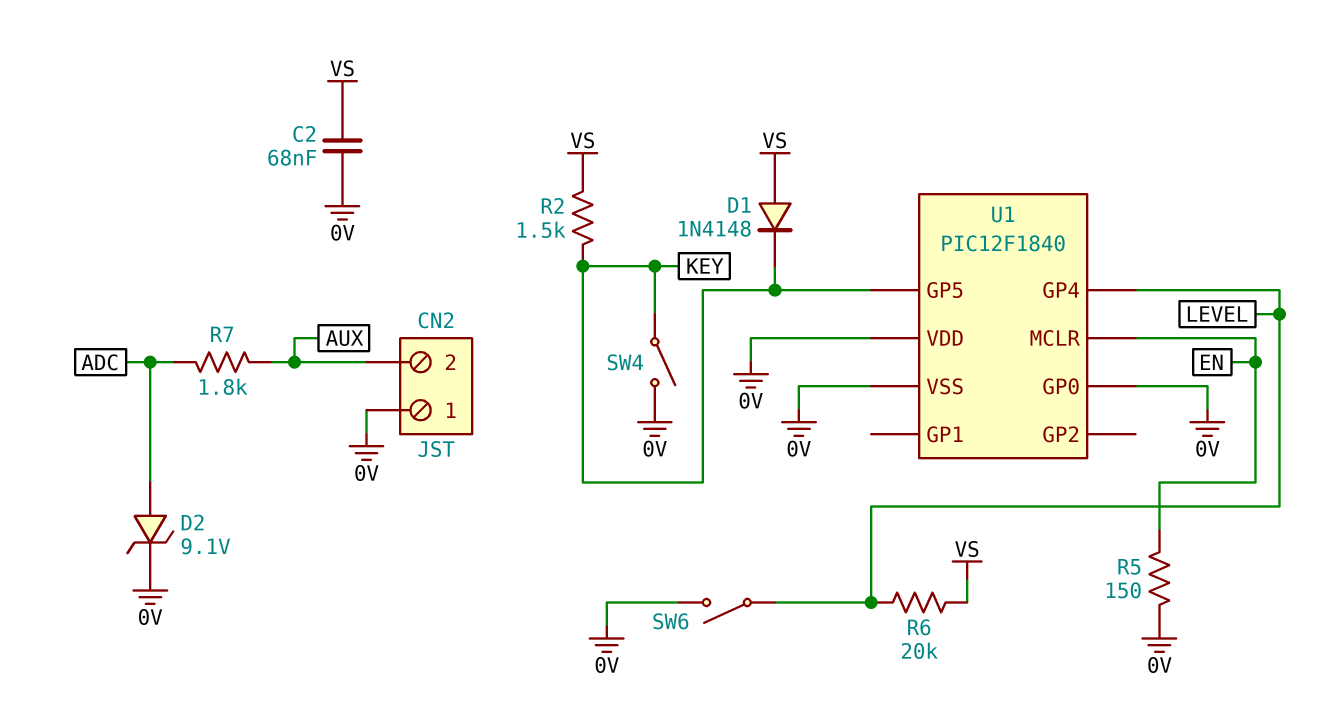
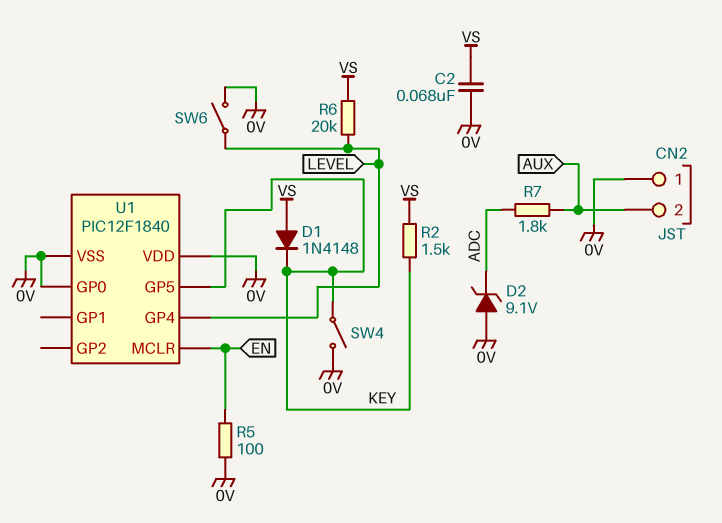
D2: zener 9.1V (A ADC, K 0V) -> zener 9.1V (A 0V, K ADC)
R5: 150 (0V, EN) -> 100 (0V, EN)

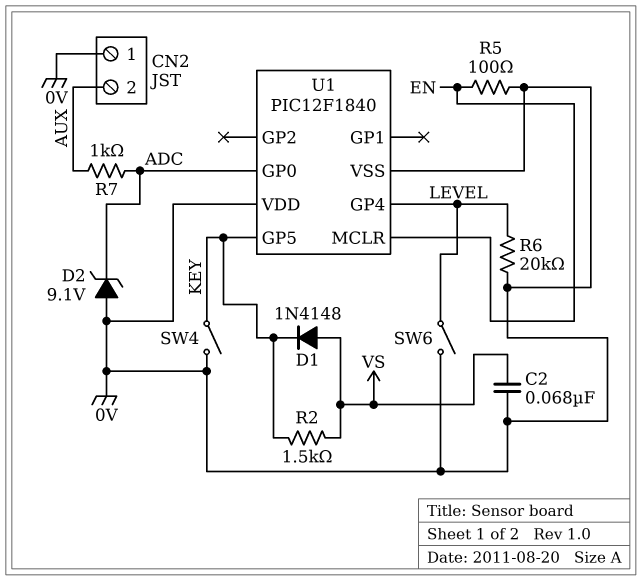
R6: 20k (LEVEL, VS) -> 20k (0V, LEVEL)
R7: 1.8k (ADC, AUX) -> 1k (ADC, AUX)
U1 pin GP0: 0V -> ADC

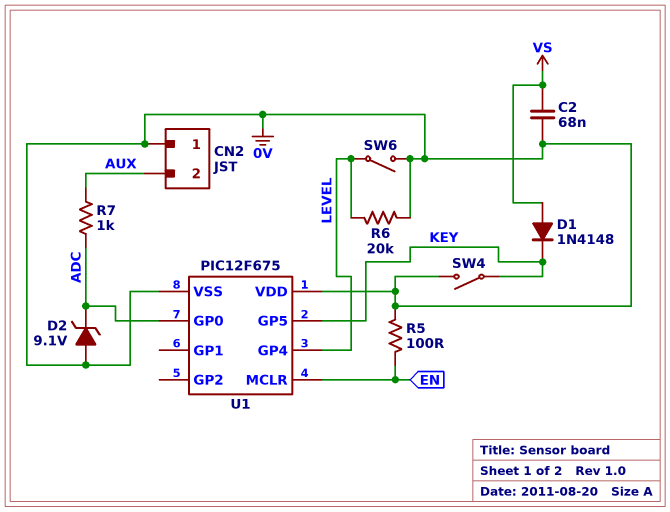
R2: 1.5k (KEY, VS) -> none
U1: PIC12F1840 -> PIC12F675

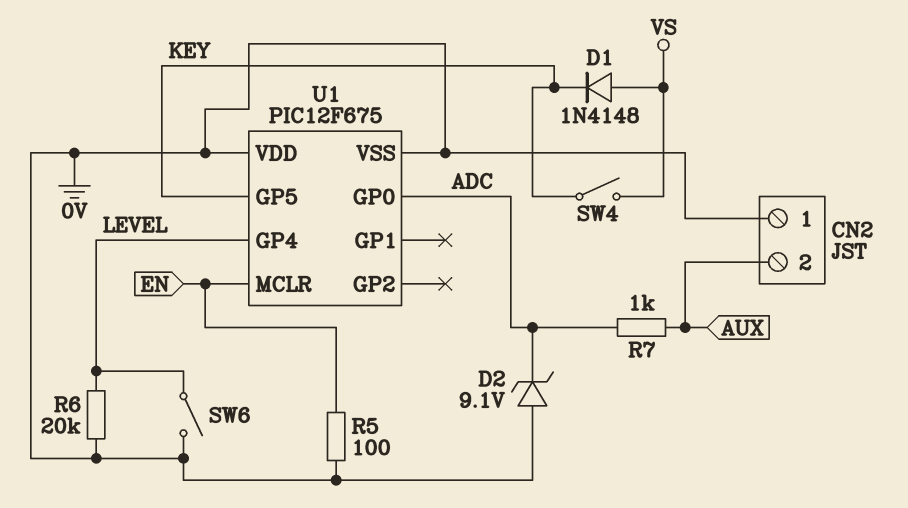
C2: 68nF (0V, VS) -> none
SW4: switch (0V, KEY) -> switch (KEY, VS)

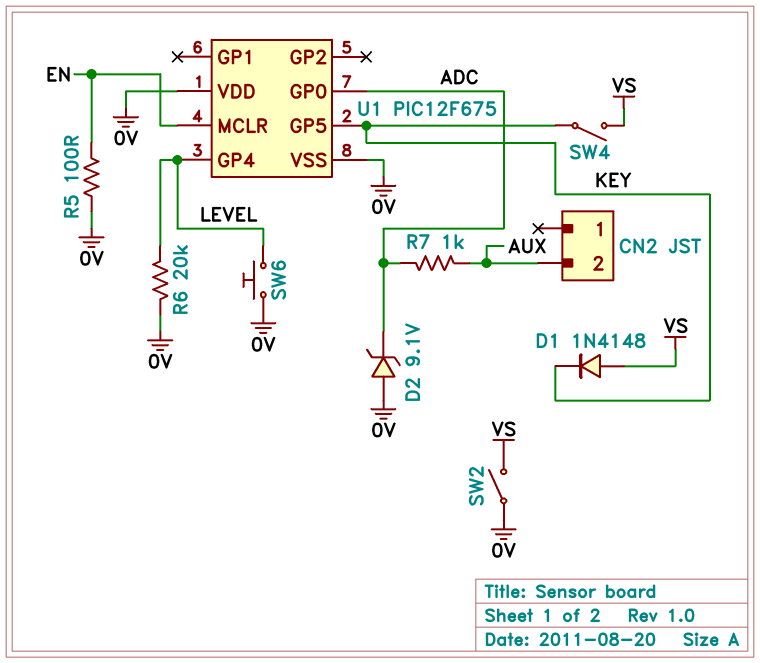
CN2 pin 1: 0V -> none
SW2: none -> switch (0V, VS)
SW6: switch (0V, LEVEL) -> button (0V, LEVEL)

